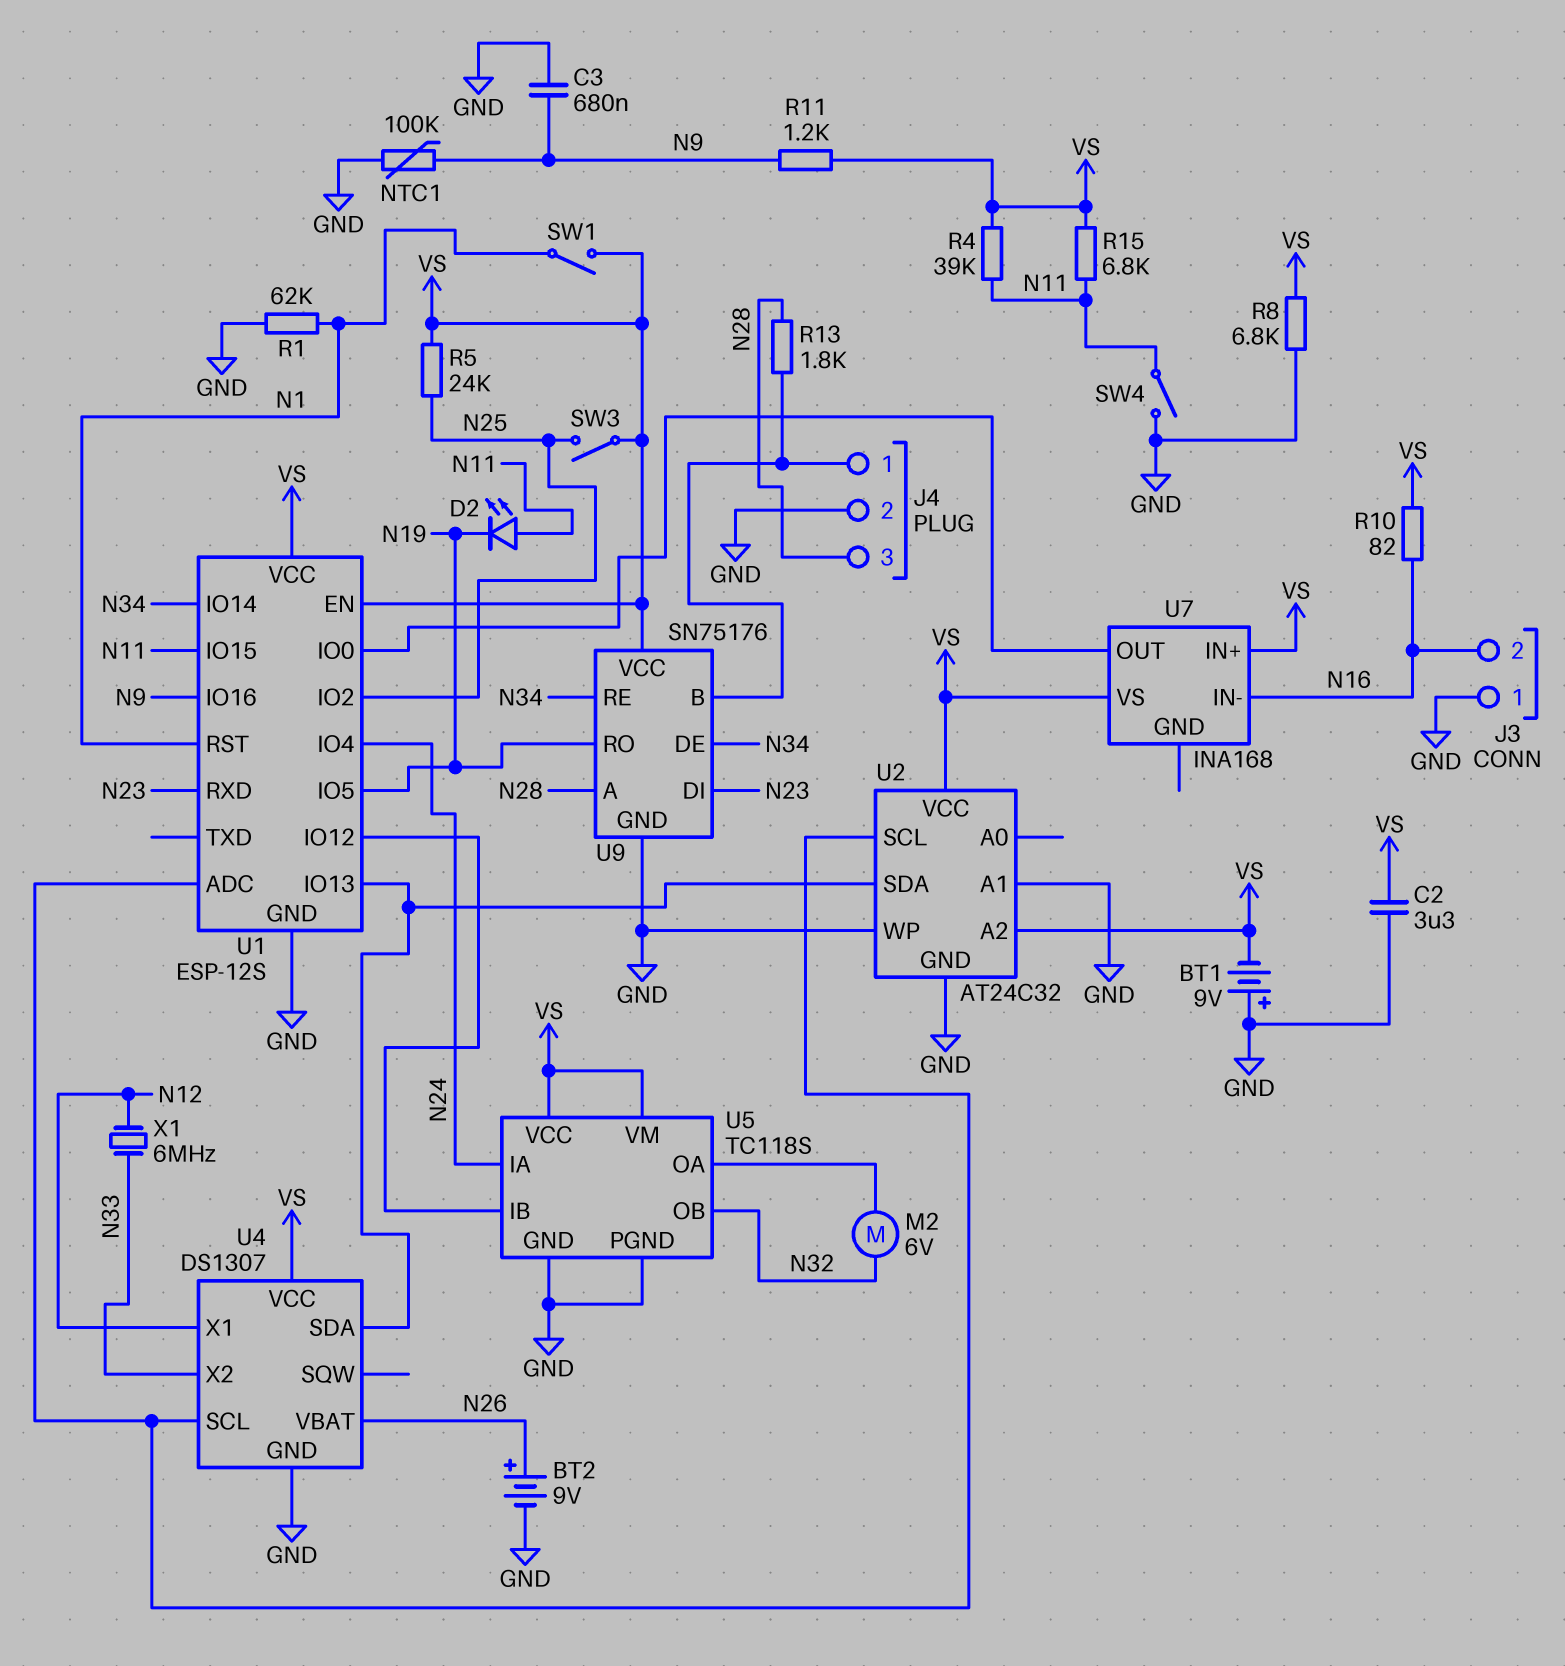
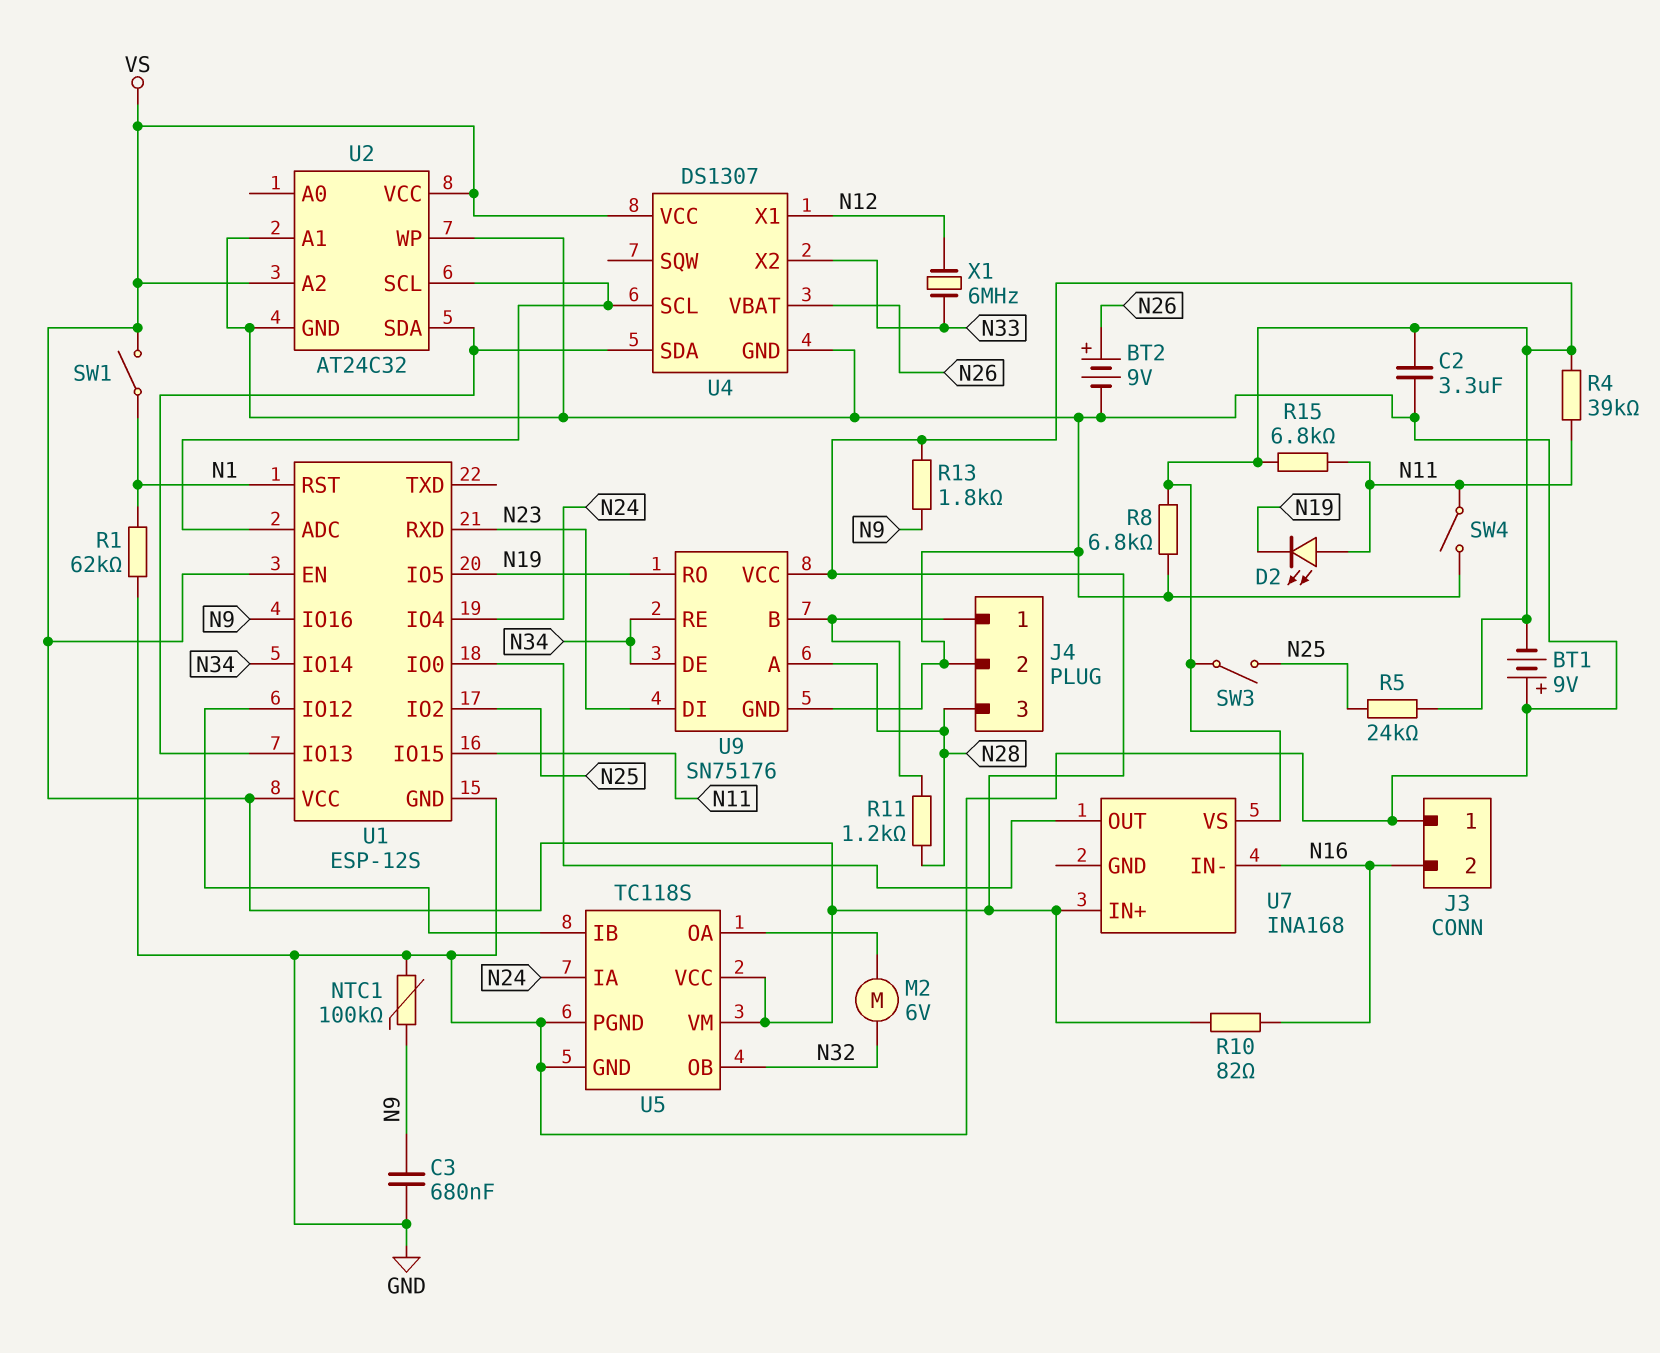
R11: 1.2k (N9, VS) -> 1.2k (J4/1, N28)
R13: 1.8k (J4/1, N28) -> 1.8k (N9, VS)

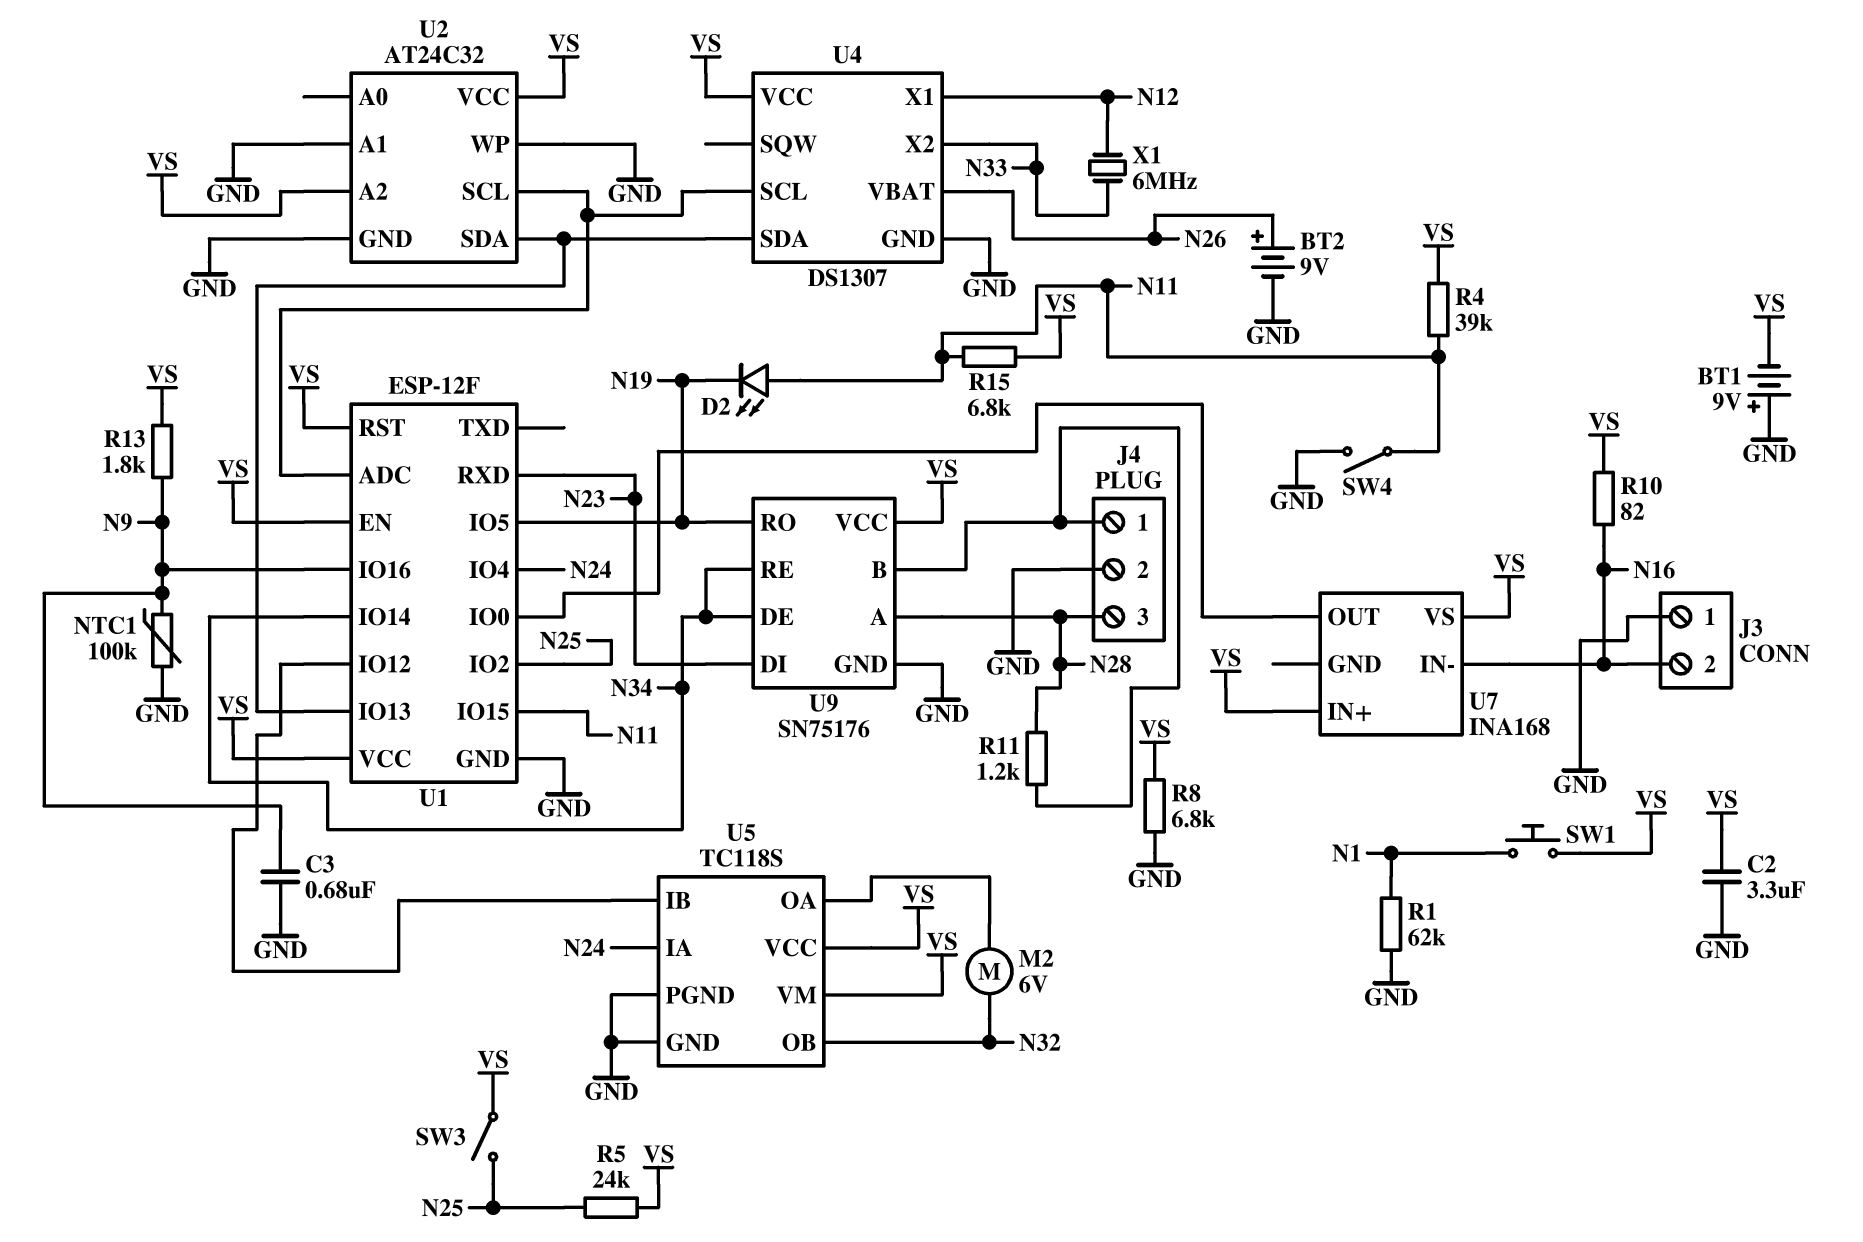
SW1: switch (N1, VS) -> button (N1, VS)
U1: ESP-12S -> ESP-12F
U1 pin RST: N1 -> VS

